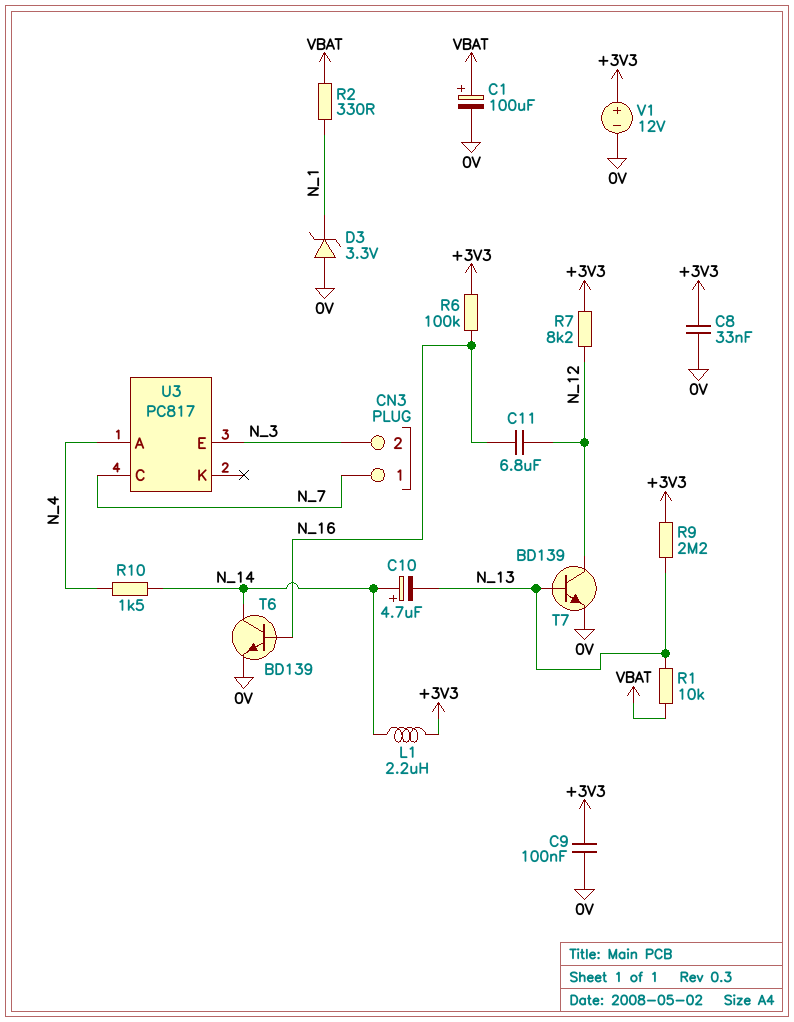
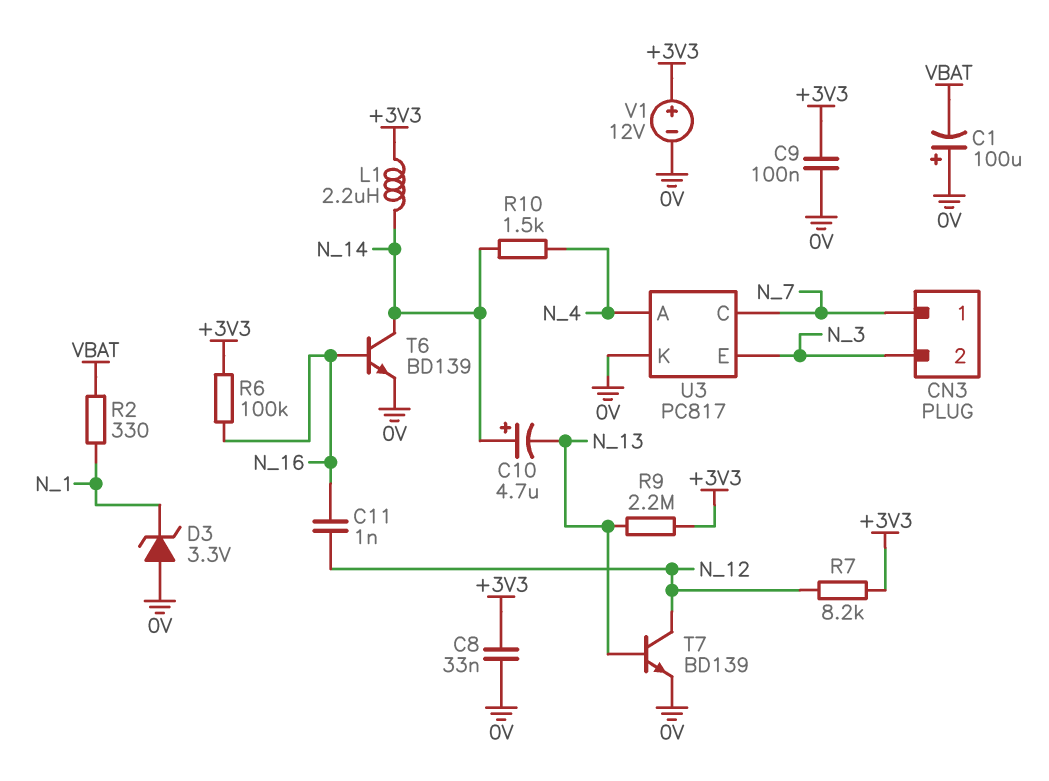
C1: 100uF (plus VBAT, minus 0V) -> 100uF (plus 0V, minus VBAT)
C11: 6.8uF (N_12, N_16) -> 1nF (N_12, N_16)
R1: 10k (N_13, VBAT) -> none
U3 pin K: none -> 0V

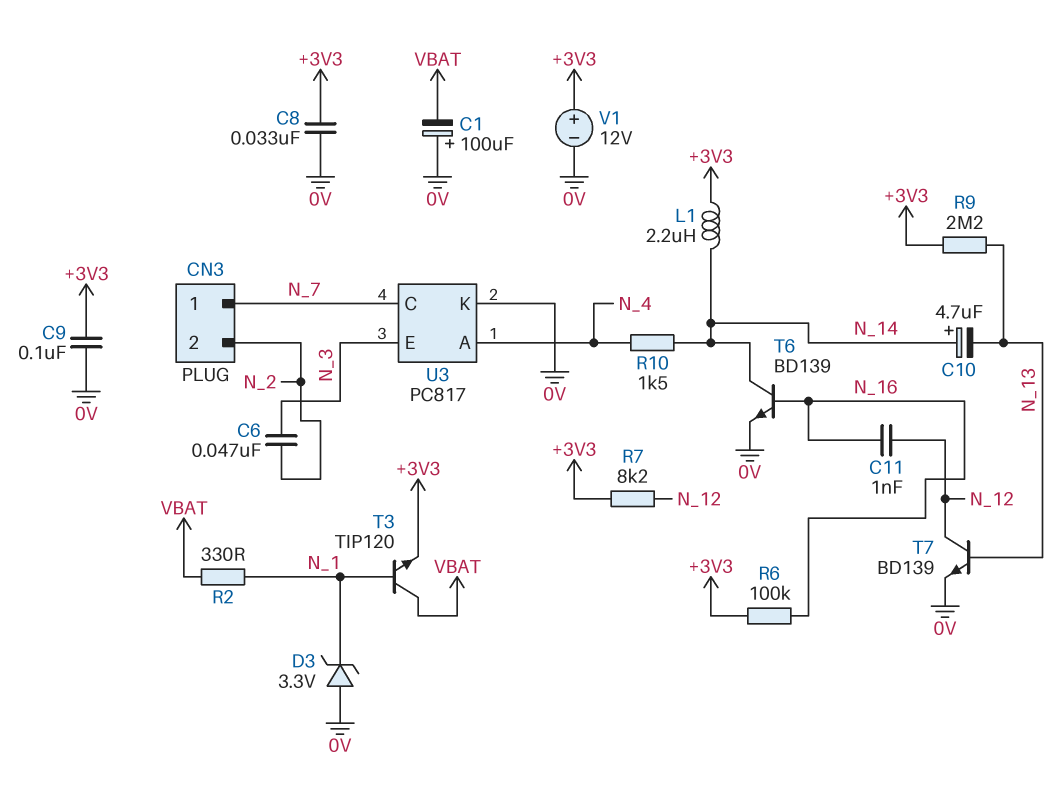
C6: none -> 47nF (N_2, N_3)
CN3 pin 2: N_3 -> N_2
T3: none -> NPN TIP120 (B N_1, C VBAT, E +3V3)

